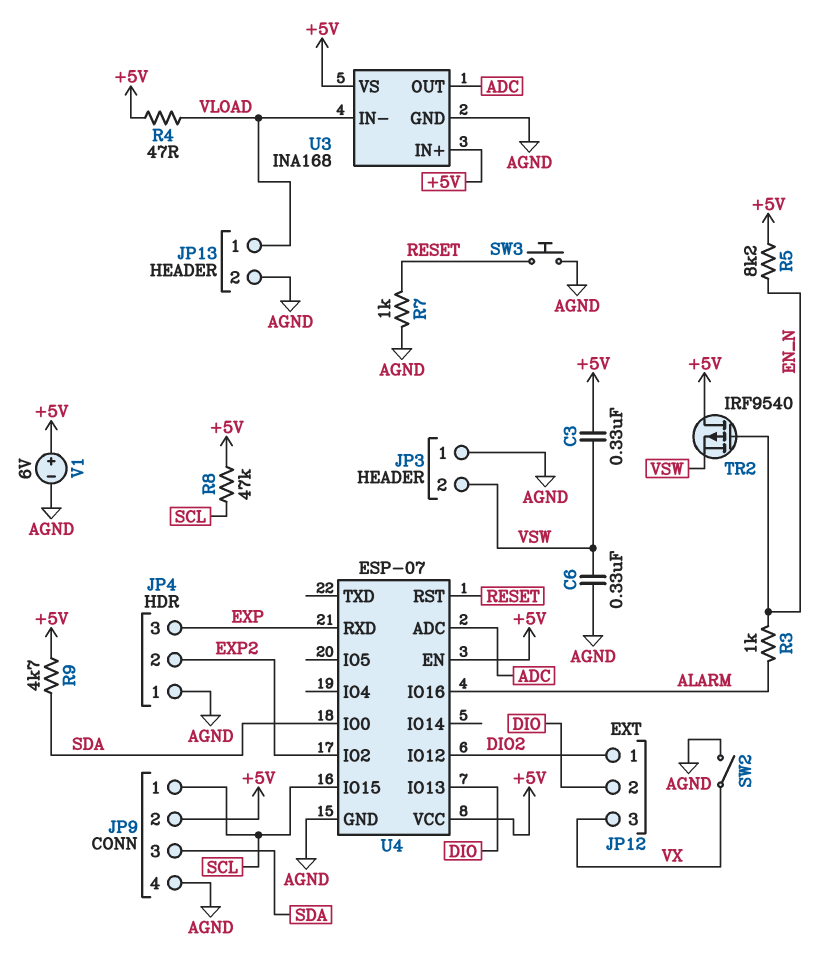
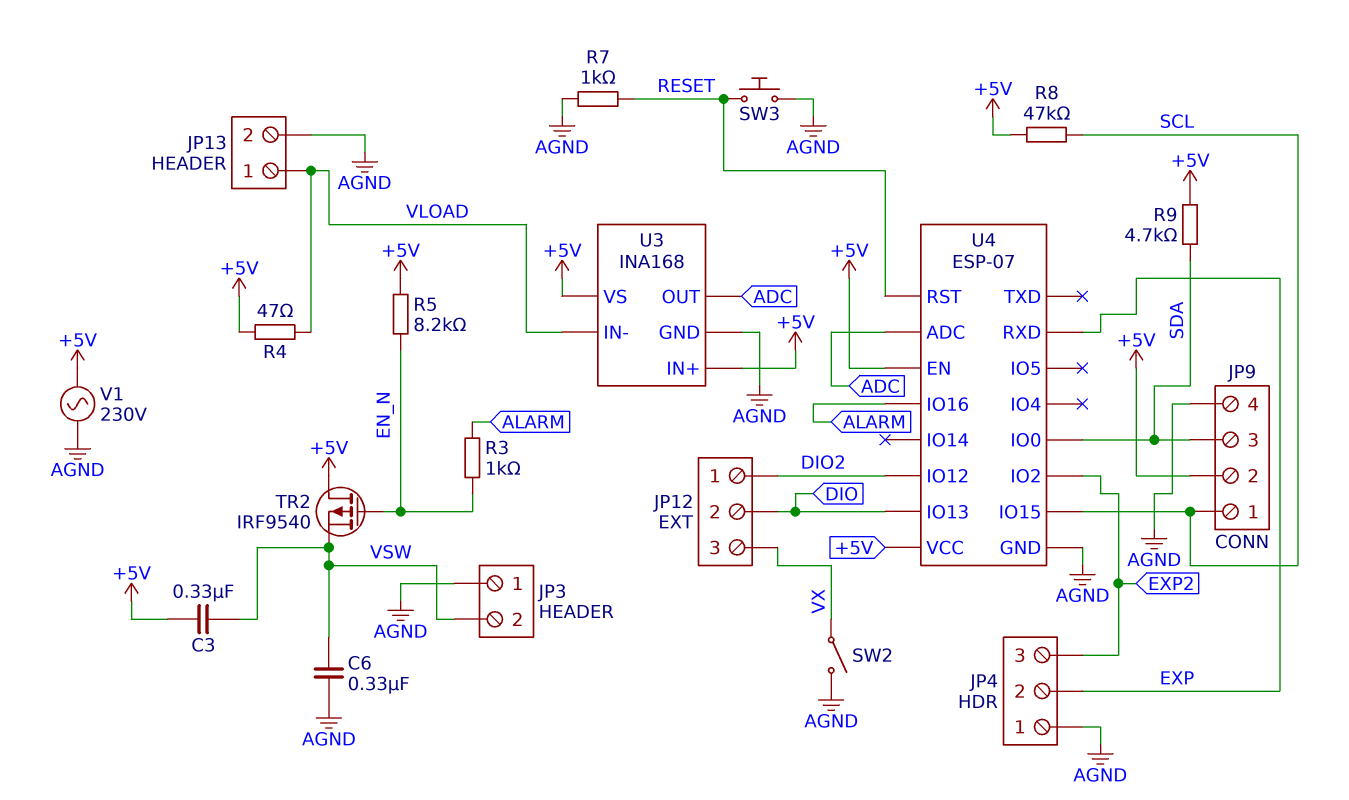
JP4 pin 2: EXP2 -> EXP
JP4 pin 3: EXP -> EXP2
V1: 6V (plus +5V, minus AGND) -> AC 230V (+5V, AGND)

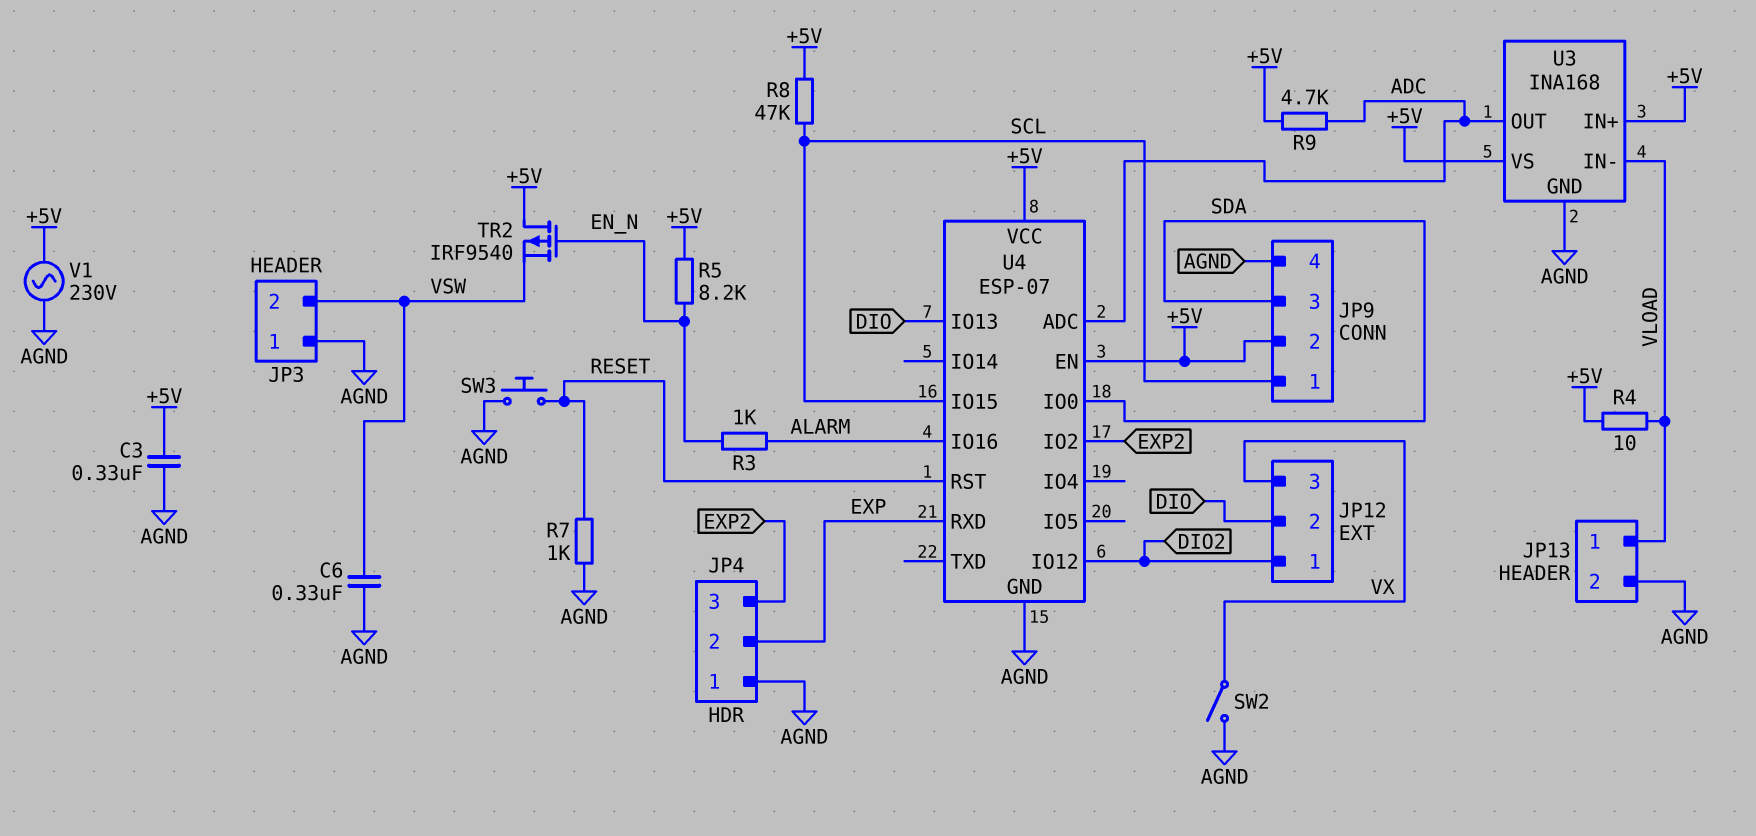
C3: 330nF (+5V, VSW) -> 330nF (+5V, AGND)
R4: 47 (+5V, VLOAD) -> 10 (+5V, VLOAD)
R9: 4.7k (+5V, SDA) -> 4.7k (+5V, ADC)

